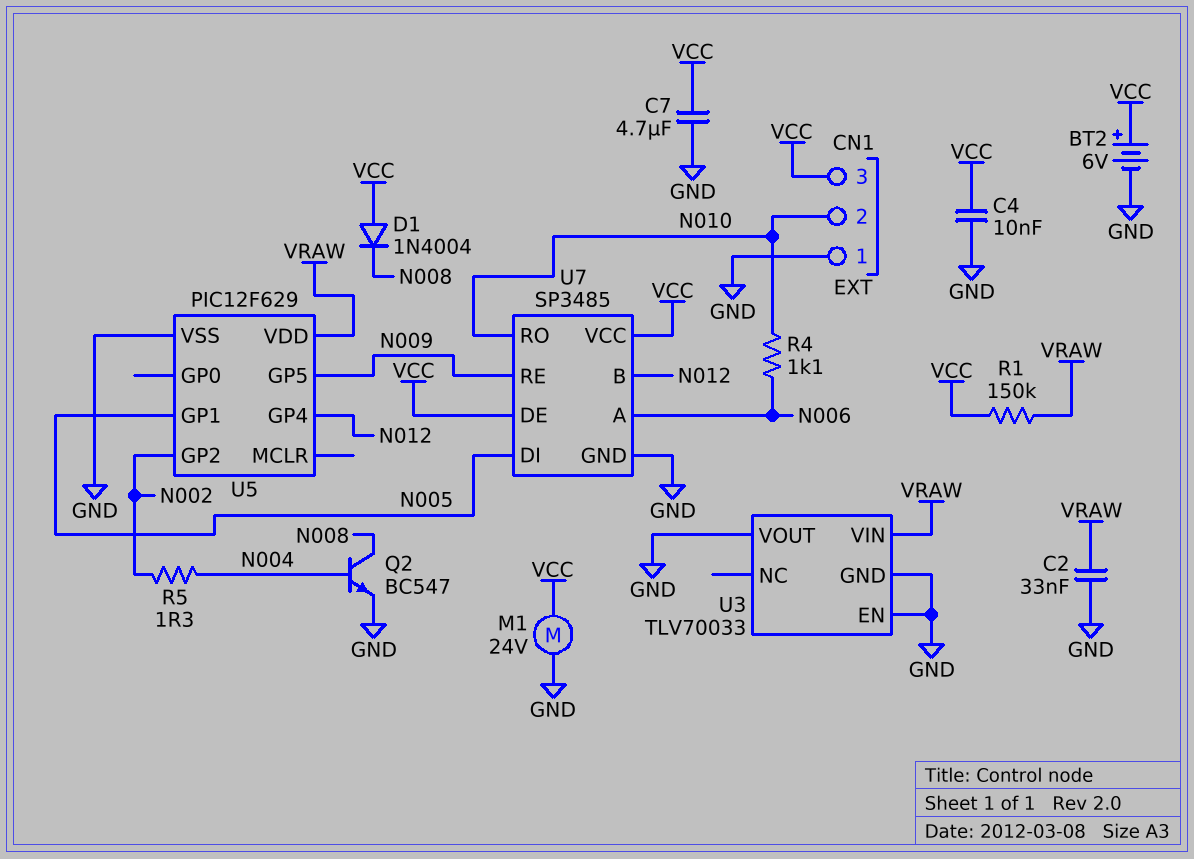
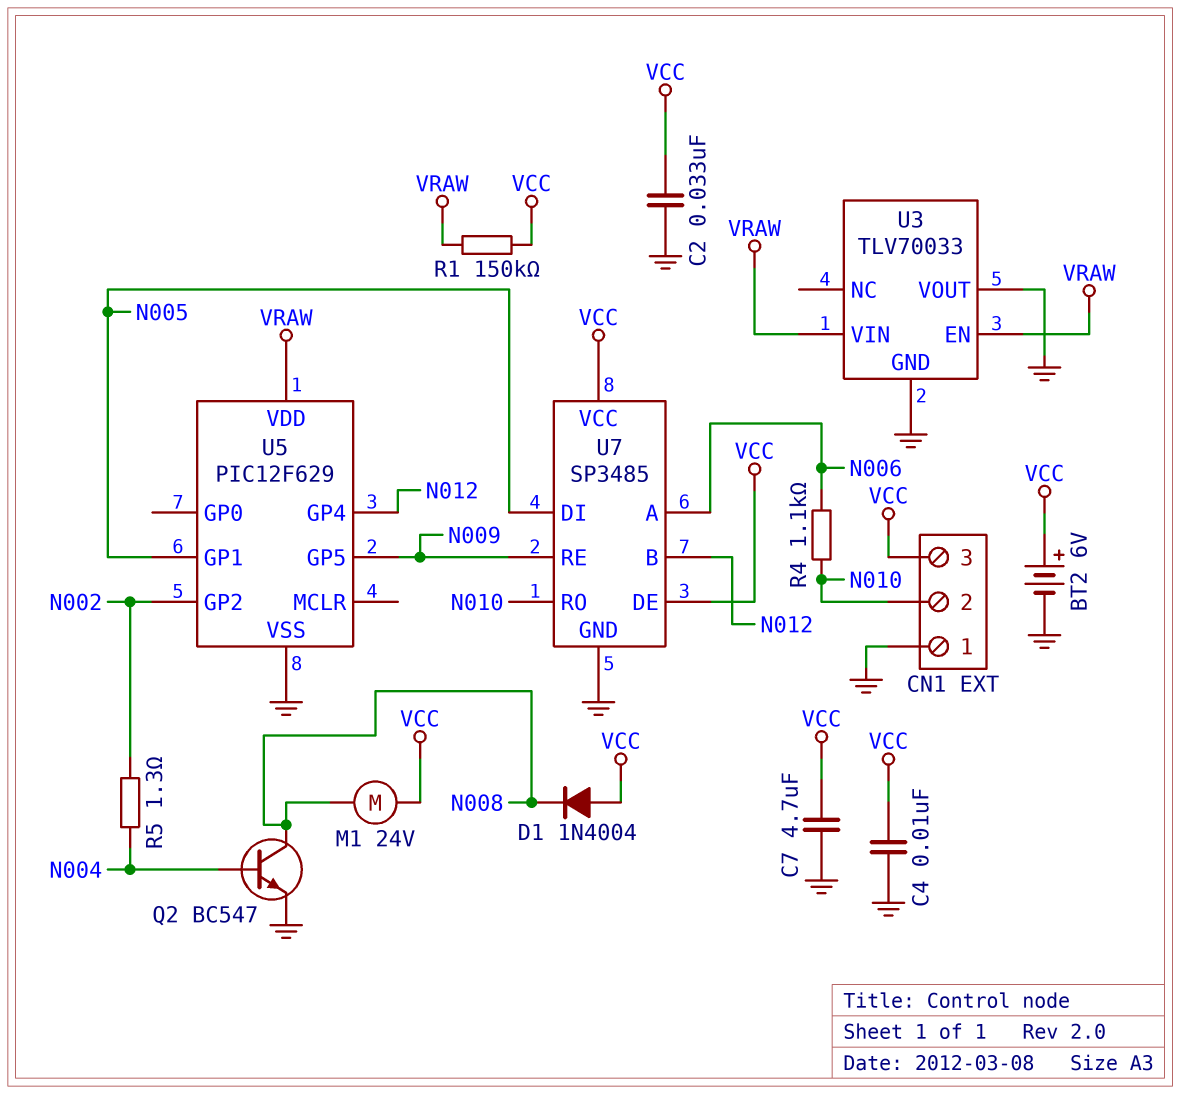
C2: 33nF (GND, VRAW) -> 33nF (GND, VCC)
M1: motor 24V (GND, VCC) -> motor 24V (N008, VCC)
U3 pin EN: GND -> VRAW

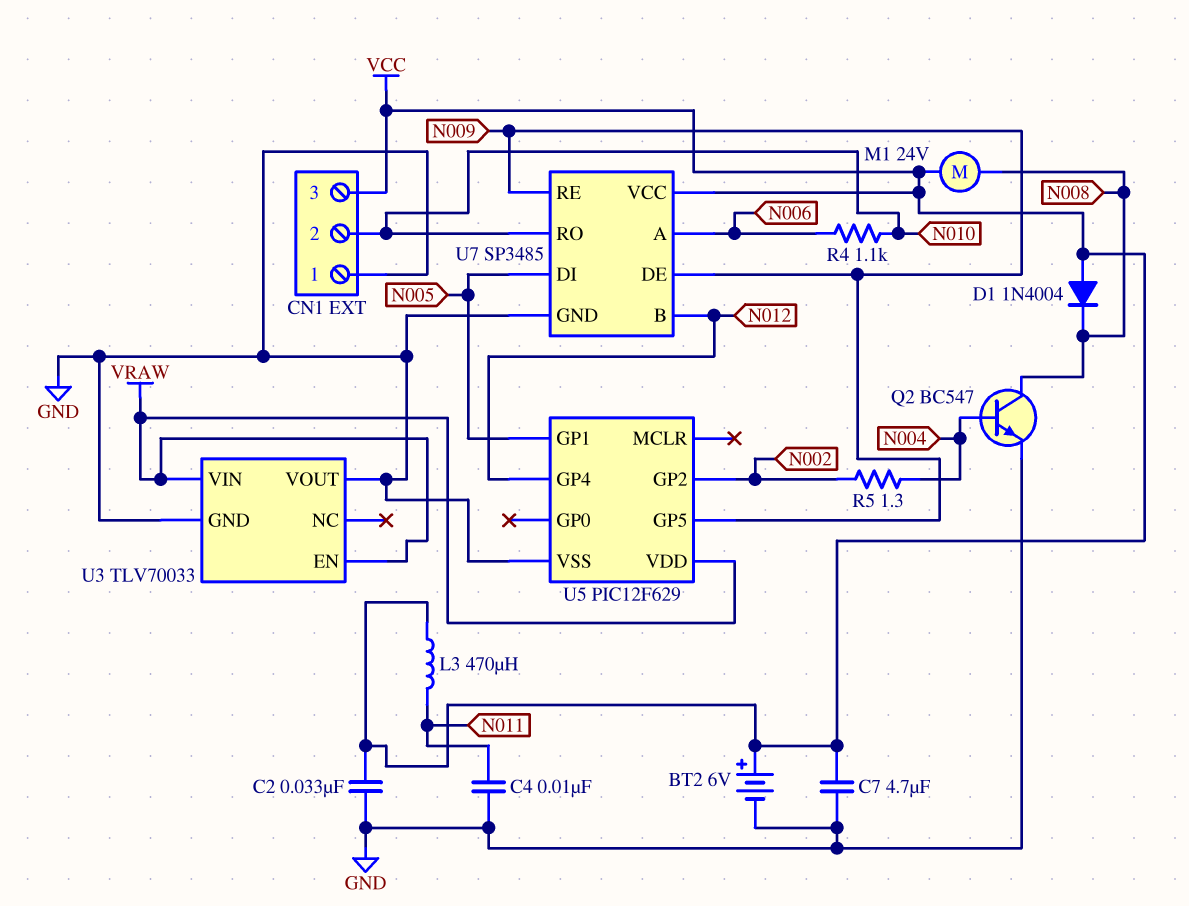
C4: 10nF (GND, VCC) -> 10nF (GND, N011)
L3: none -> 470uH (N011, VCC)
R1: 150k (VCC, VRAW) -> none
U7 pin DE: VCC -> N009

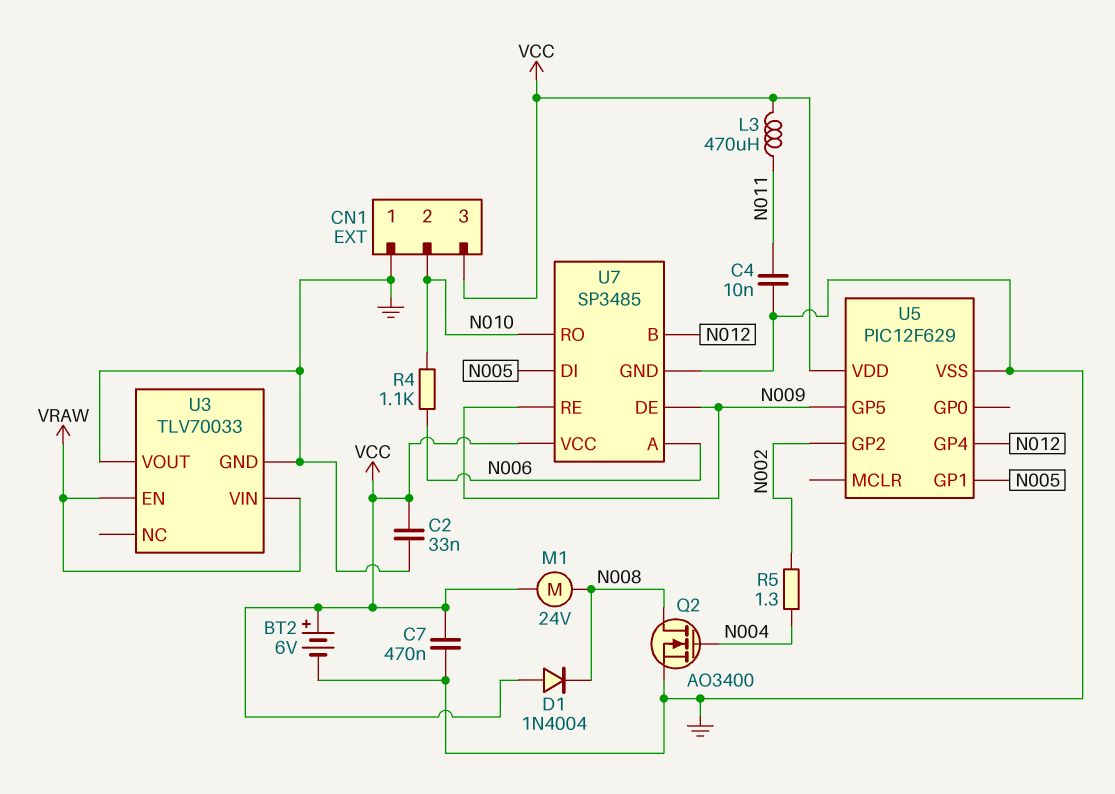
C7: 4.7uF (GND, VCC) -> 470nF (GND, VCC)
Q2: NPN BC547 (B N004, C N008, E GND) -> NMOS AO3400 (G N004, D N008, S GND)
U5 pin VDD: VRAW -> VCC

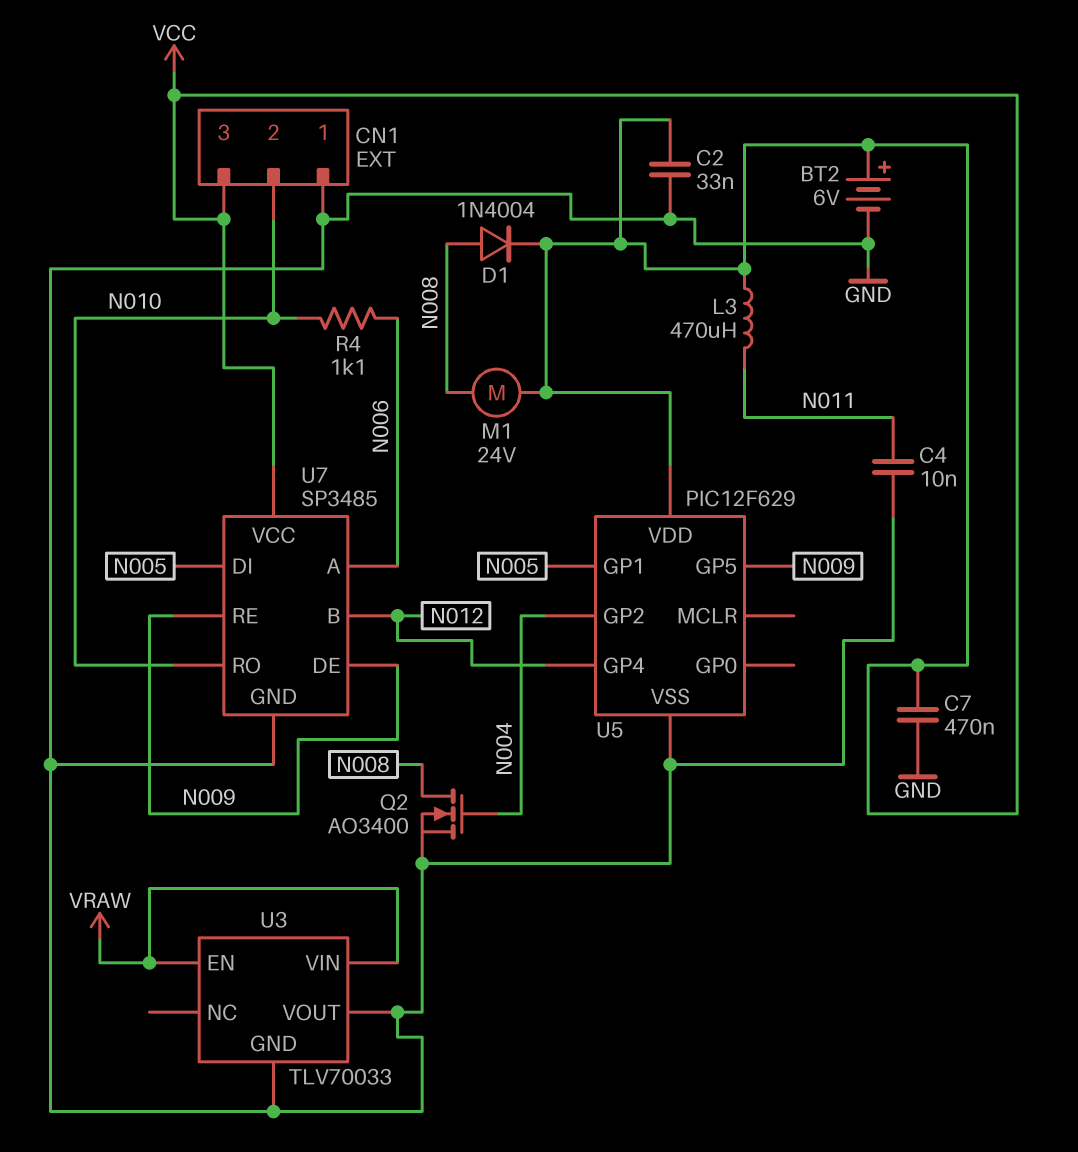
D1: diode 1N4004 (A VCC, K N008) -> diode 1N4004 (A N008, K VCC)
R5: 1.3 (N002, N004) -> none
U5 pin GP2: N002 -> N004

